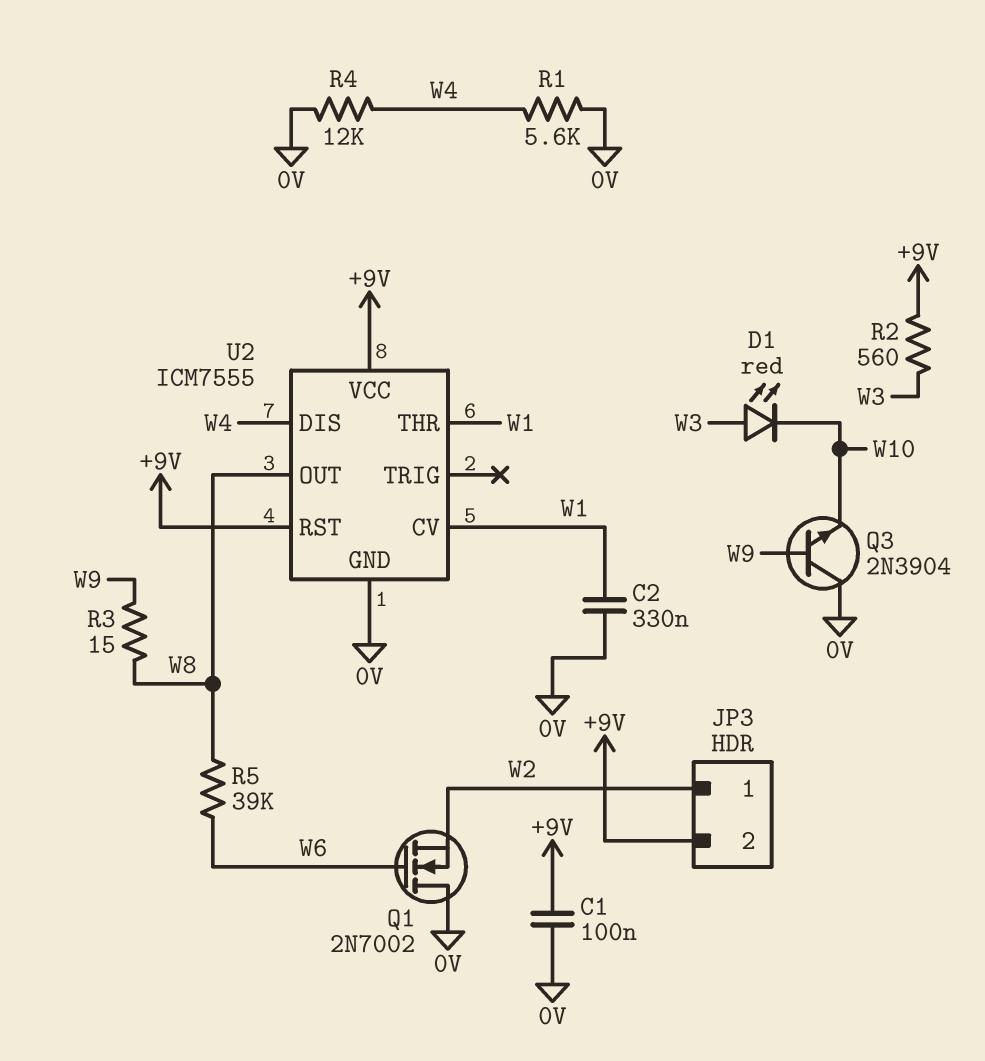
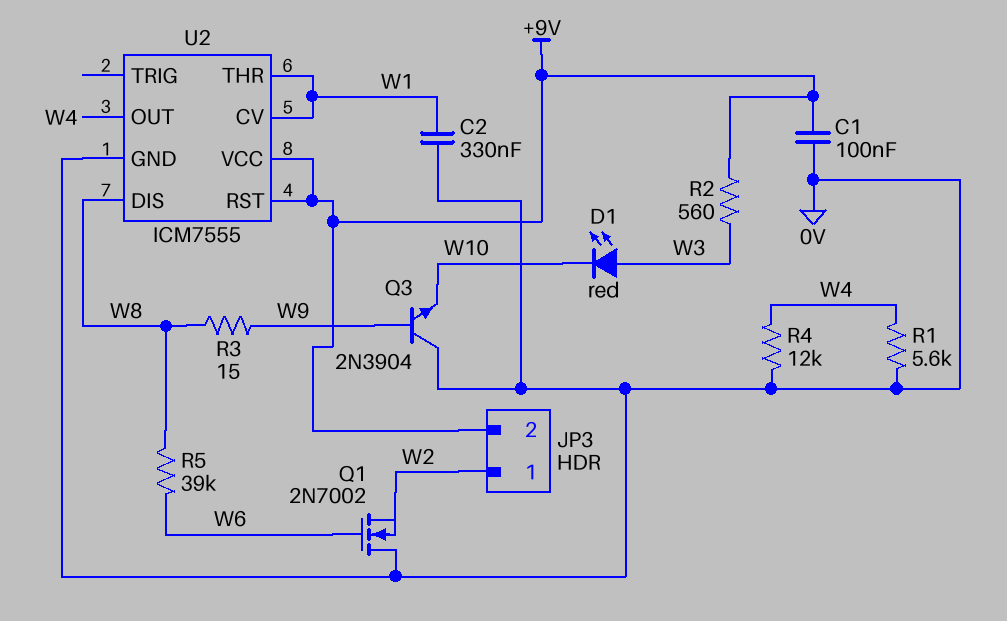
U2 pin DIS: W4 -> W8
U2 pin OUT: W8 -> W4

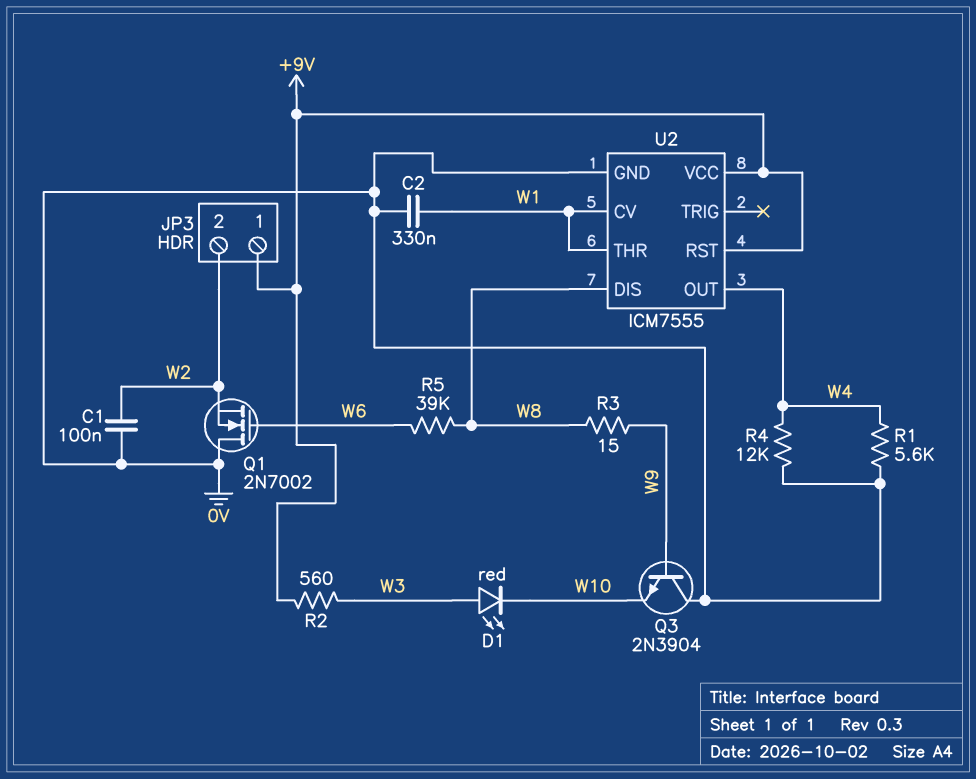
C1: 100nF (+9V, 0V) -> 100nF (0V, W2)
JP3 pin 1: W2 -> +9V
JP3 pin 2: +9V -> W2

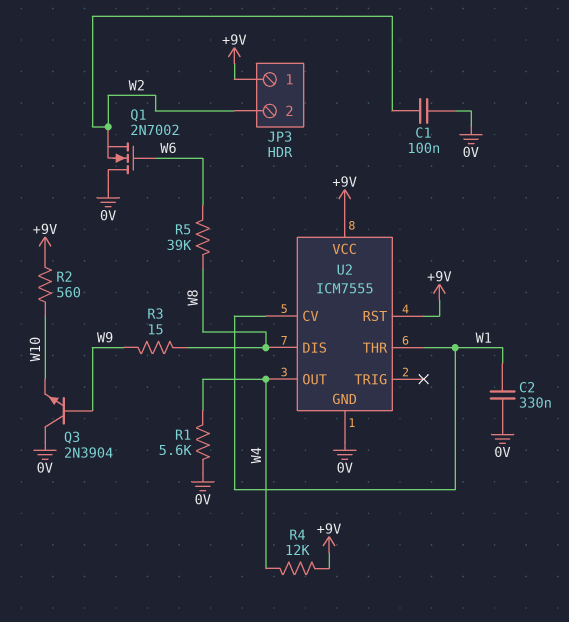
D1: LED red (A W3, K W10) -> none
R2: 560 (+9V, W3) -> 560 (+9V, W10)
R4: 12k (0V, W4) -> 12k (+9V, W4)

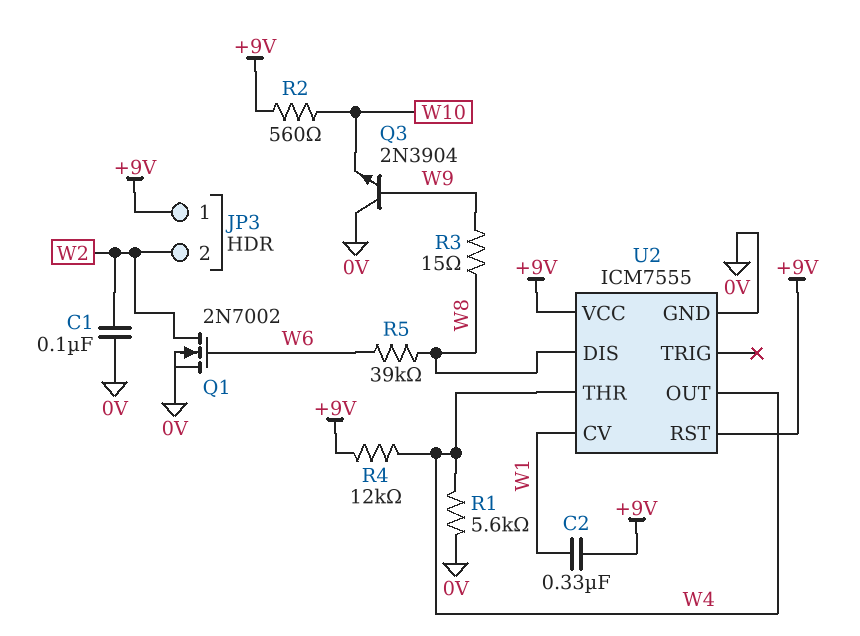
C2: 330nF (0V, W1) -> 330nF (+9V, W1)
Q1: NMOS 2N7002 (G W6, D 0V, S W2) -> NMOS 2N7002 (G W6, D W2, S 0V)
U2 pin THR: W1 -> W4

